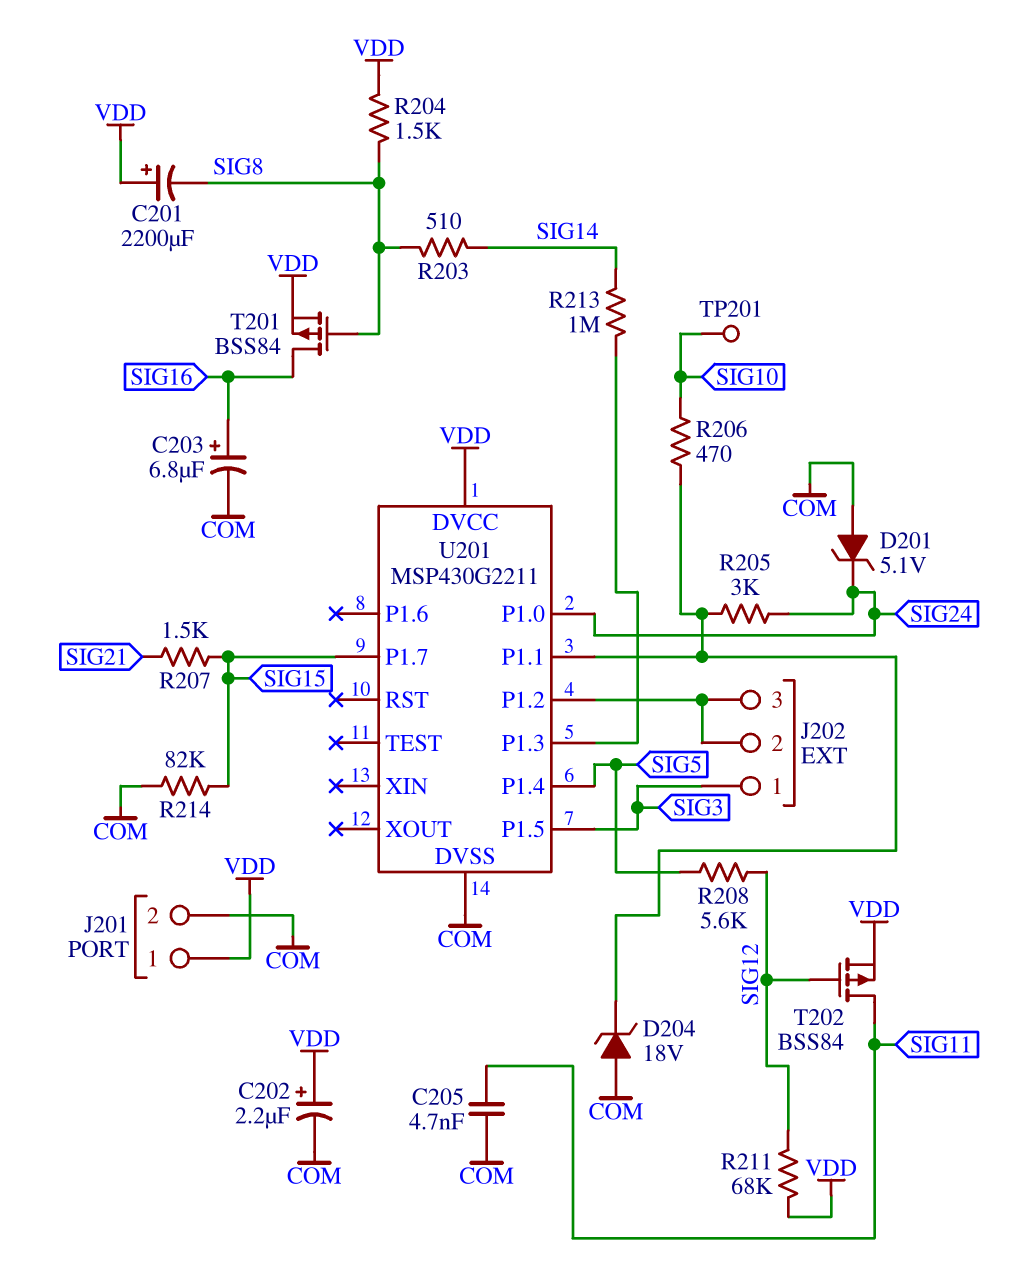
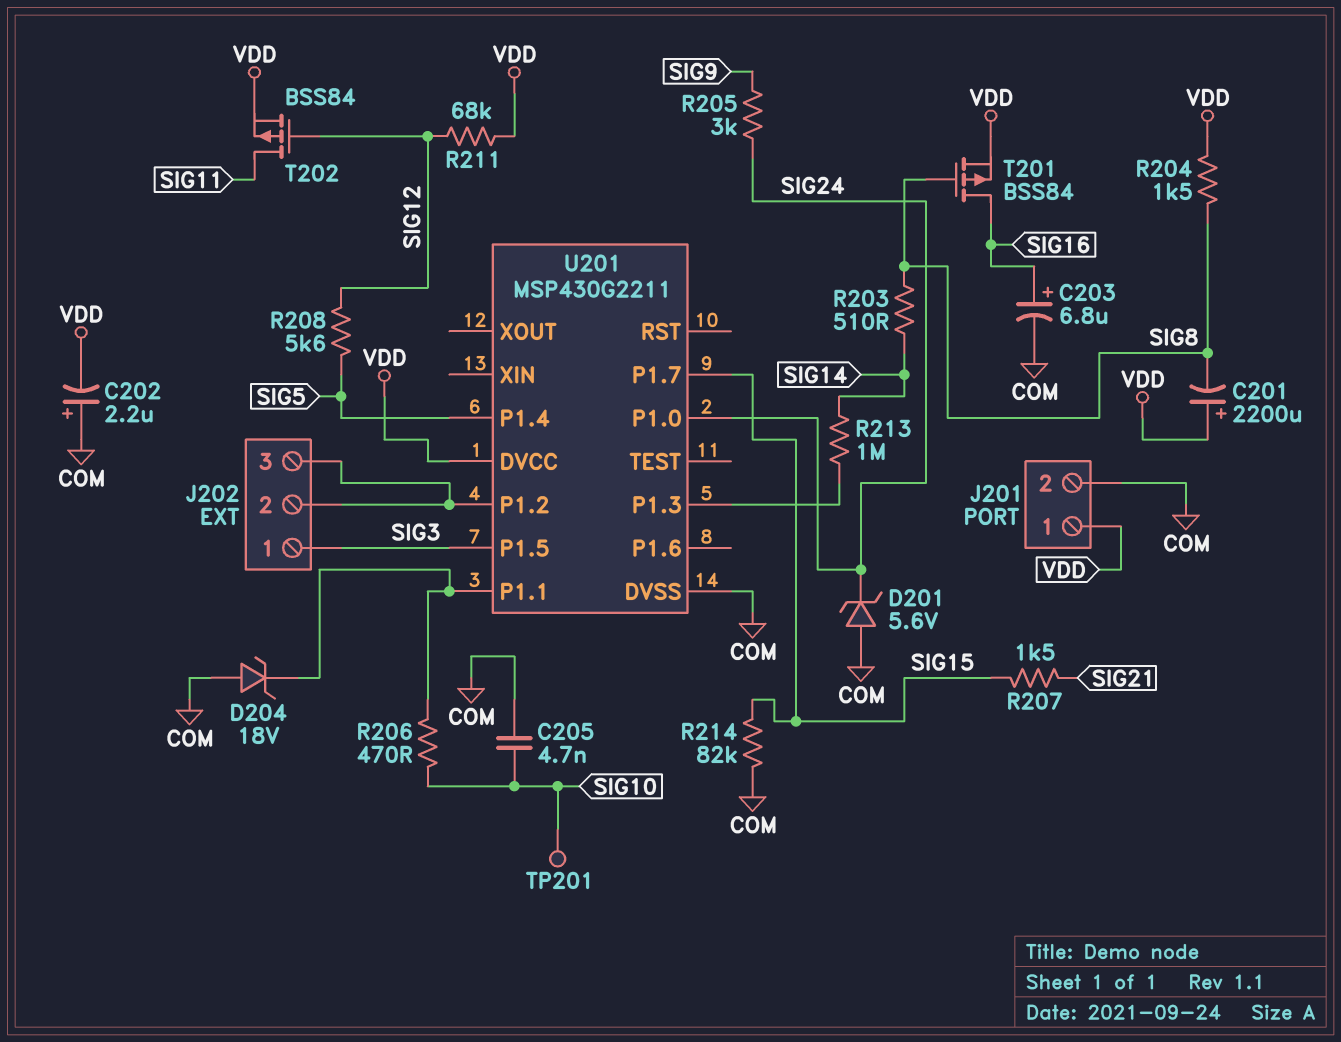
C202: 2.2uF (plus VDD, minus COM) -> 2.2uF (plus COM, minus VDD)
C205: 4.7nF (COM, SIG11) -> 4.7nF (COM, SIG10)
D201: zener 5.1V (A COM, K SIG24) -> zener 5.6V (A COM, K SIG24)
R205: 3k (SIG24, U201/P1.1) -> 3k (SIG9, SIG24)

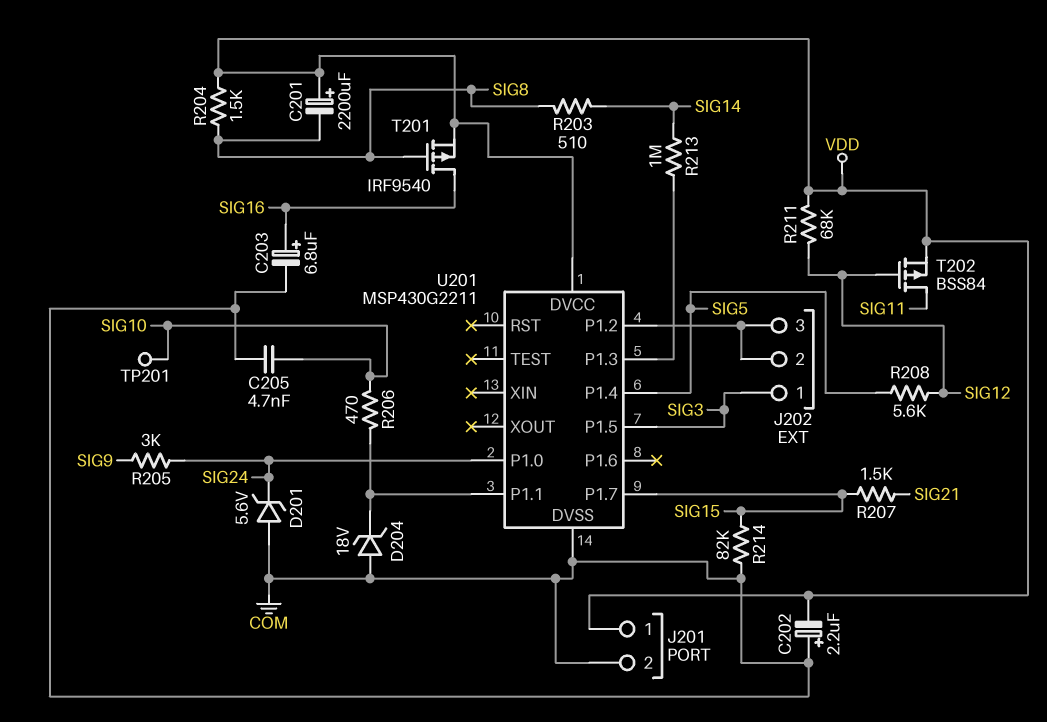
T201: PMOS BSS84 (G SIG8, D SIG16, S VDD) -> PMOS IRF9540 (G SIG8, D SIG16, S VDD)

